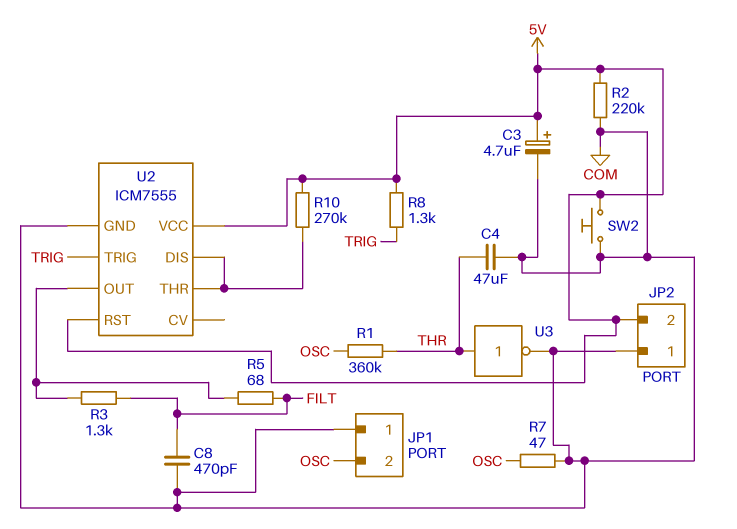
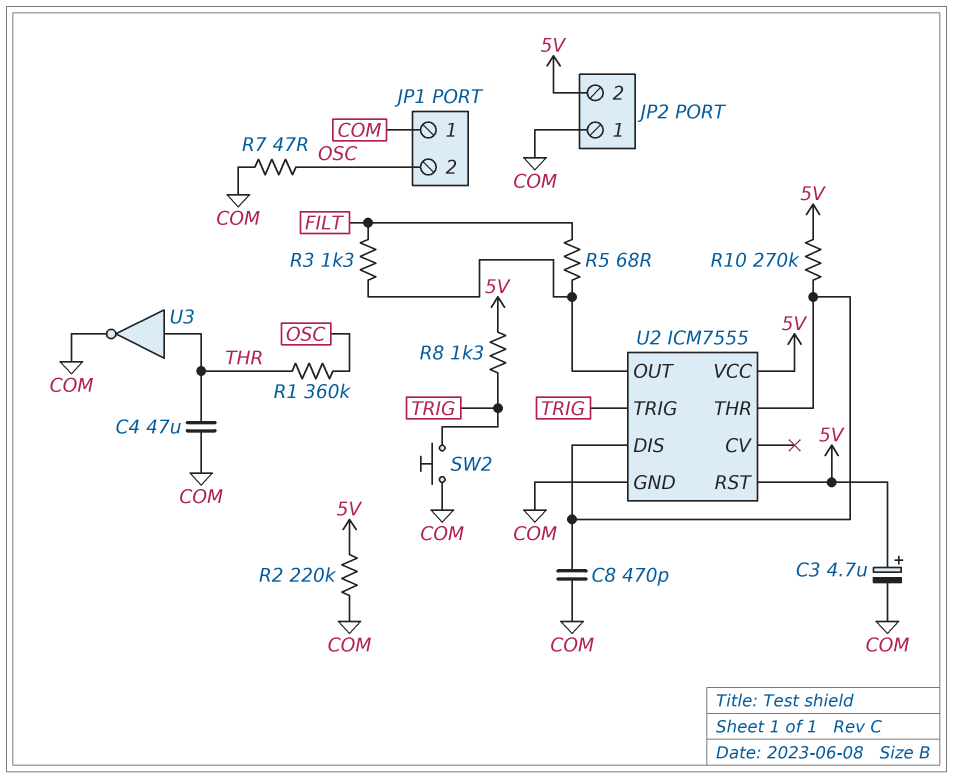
C8: 470pF (COM, FILT) -> 470pF (COM, U2/DIS)
SW2: button (5V, COM) -> button (COM, TRIG)

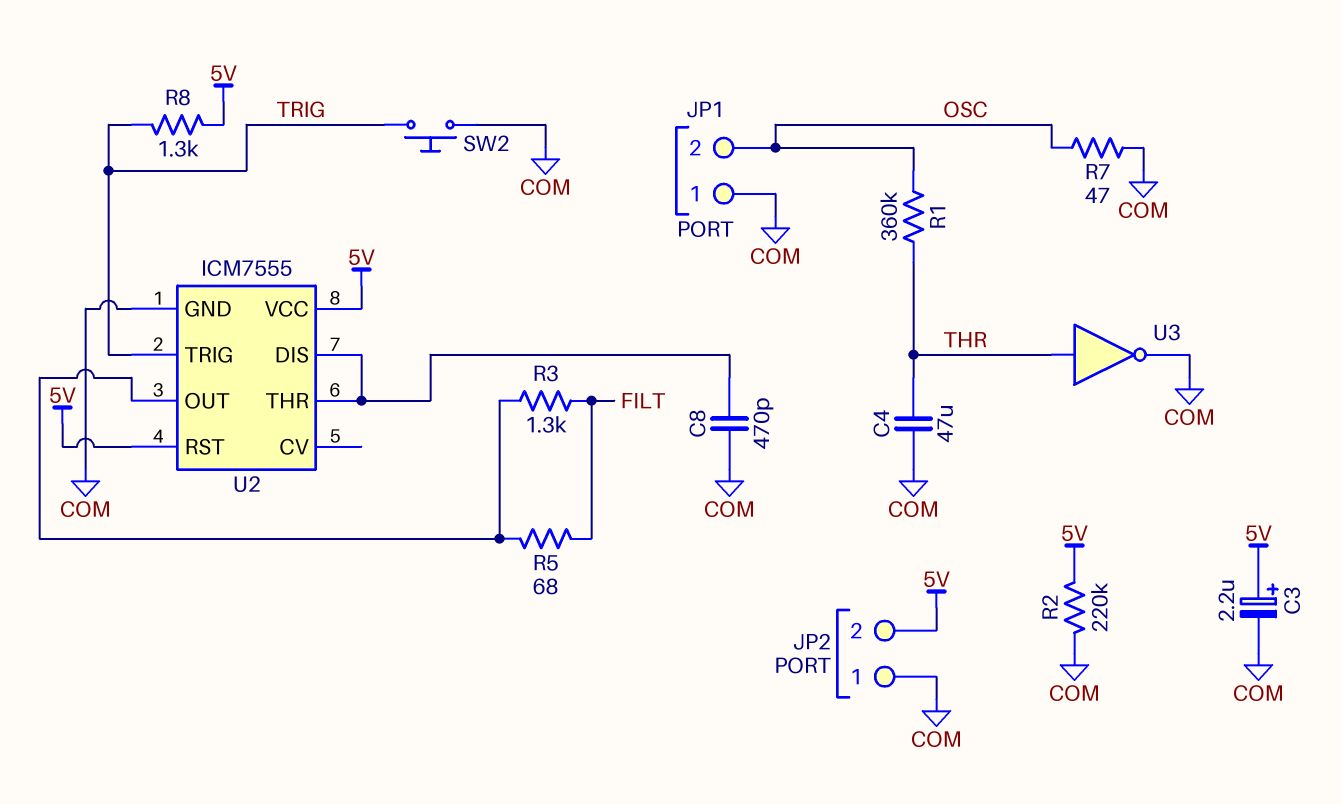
C3: 4.7uF (plus 5V, minus COM) -> 2.2uF (plus 5V, minus COM)
R10: 270k (5V, U2/DIS) -> none

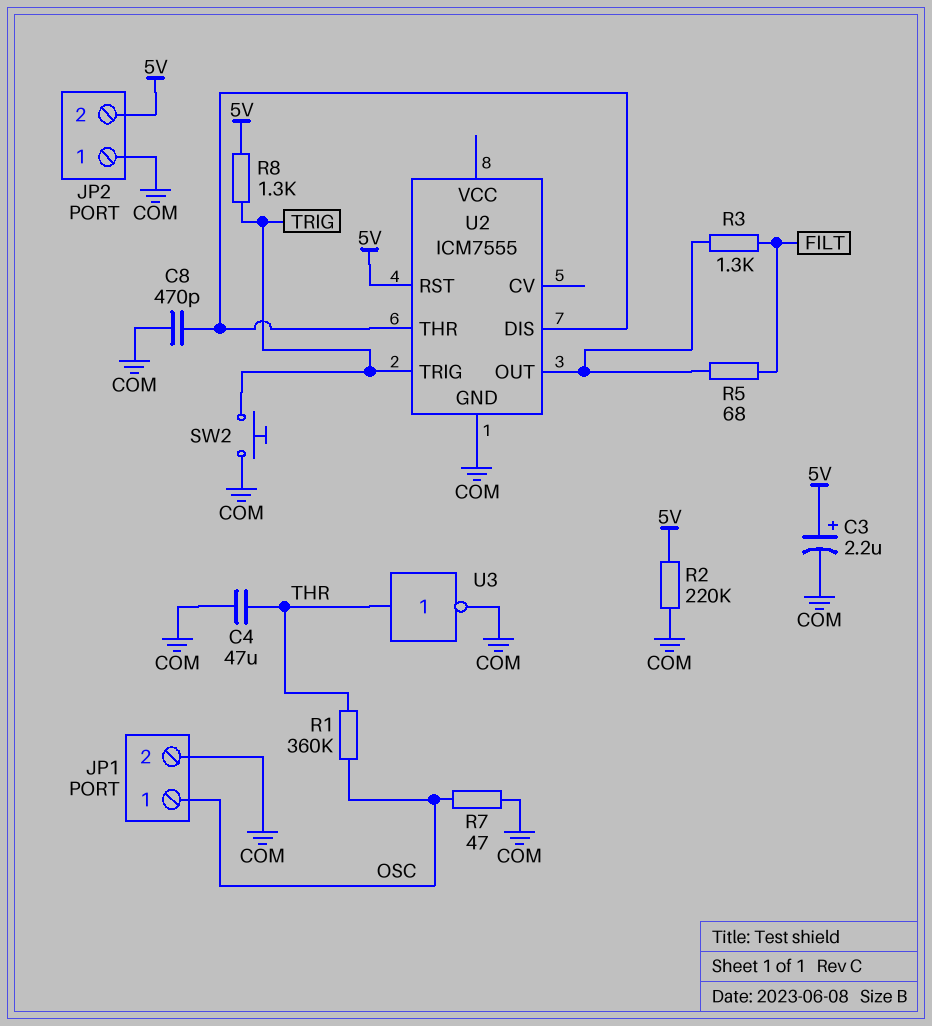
JP1 pin 1: COM -> OSC
JP1 pin 2: OSC -> COM
U2 pin VCC: 5V -> none

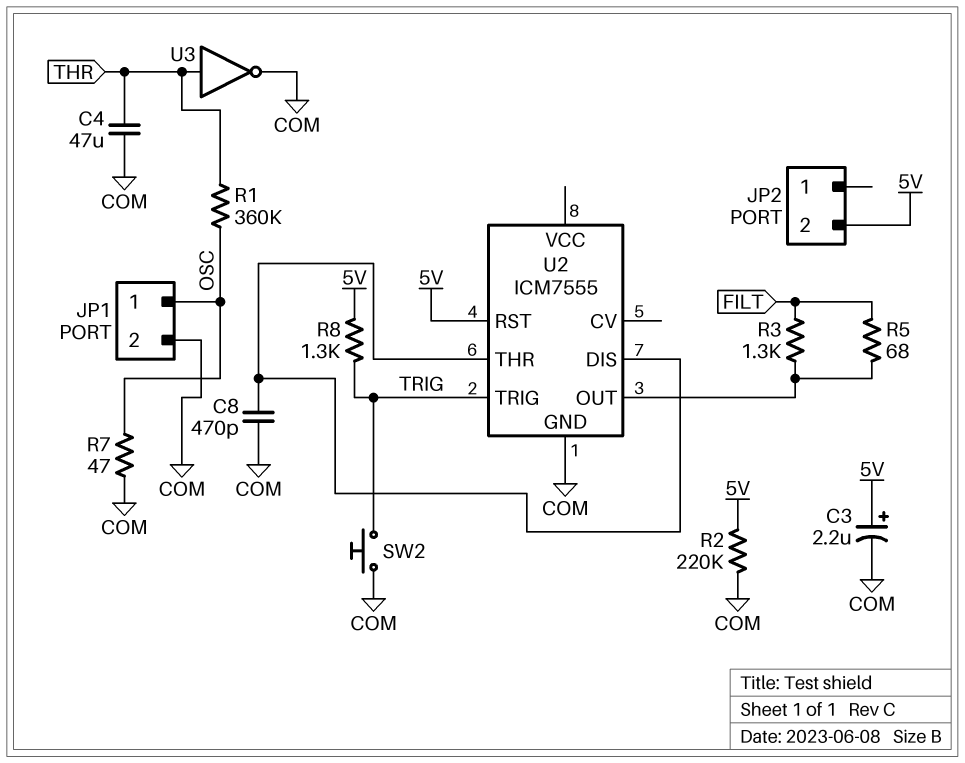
JP2 pin 1: COM -> none

